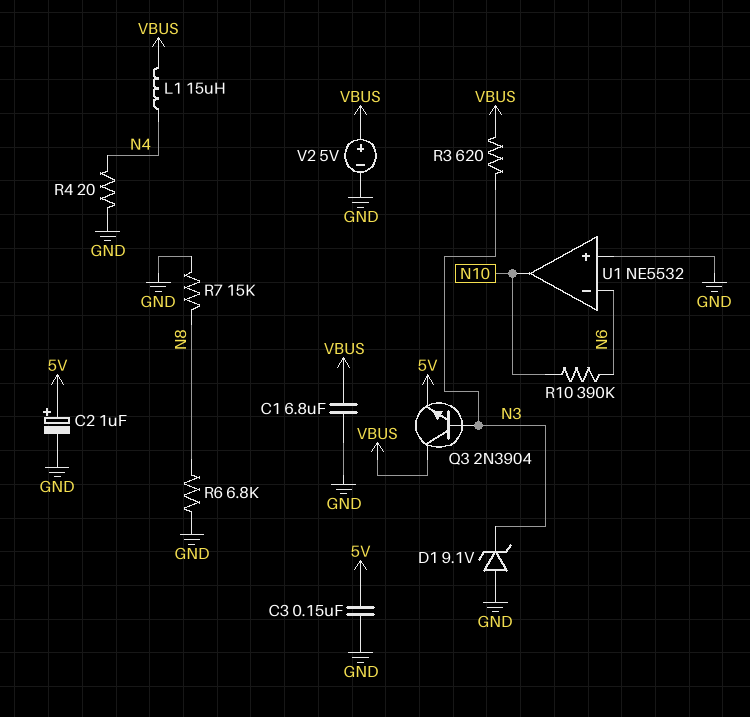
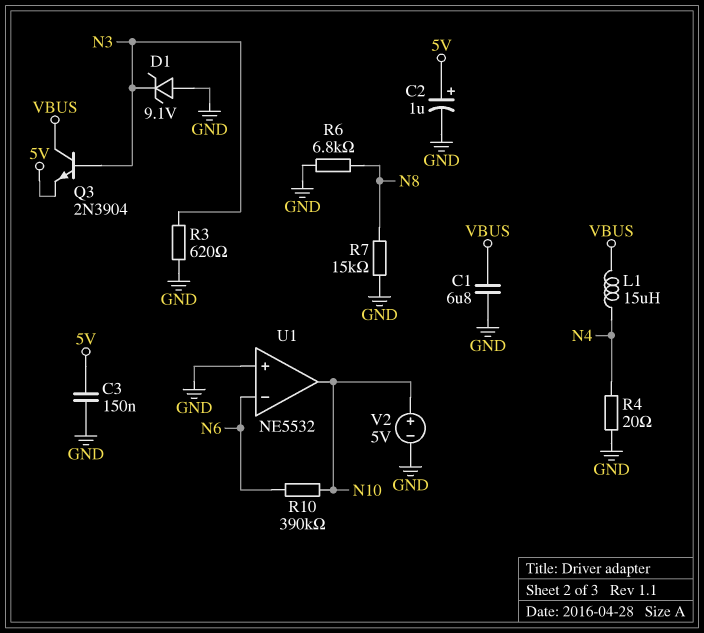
R3: 620 (N3, VBUS) -> 620 (GND, N3)
V2: 5V (plus VBUS, minus GND) -> 5V (plus N10, minus GND)

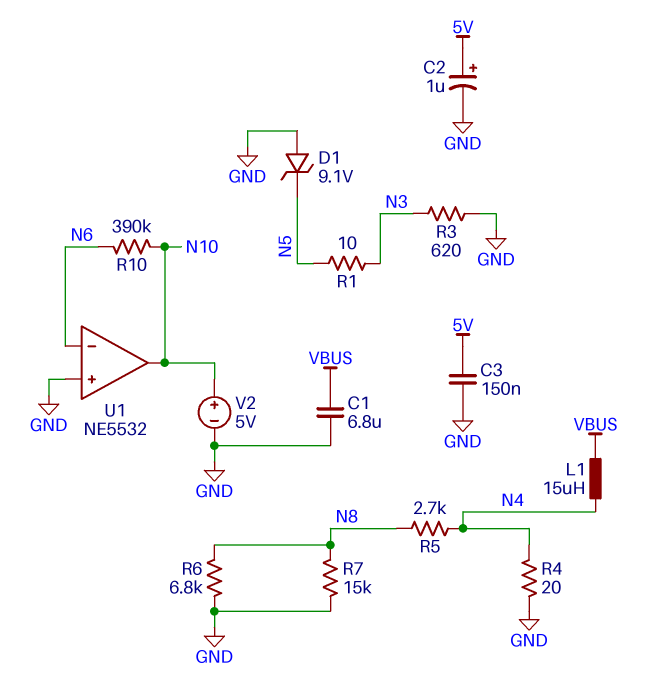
D1: zener 9.1V (A GND, K N3) -> zener 9.1V (A GND, K N5)
Q3: NPN 2N3904 (B N3, C VBUS, E 5V) -> none
R1: none -> 10 (N3, N5)
R5: none -> 2.7k (N4, N8)

